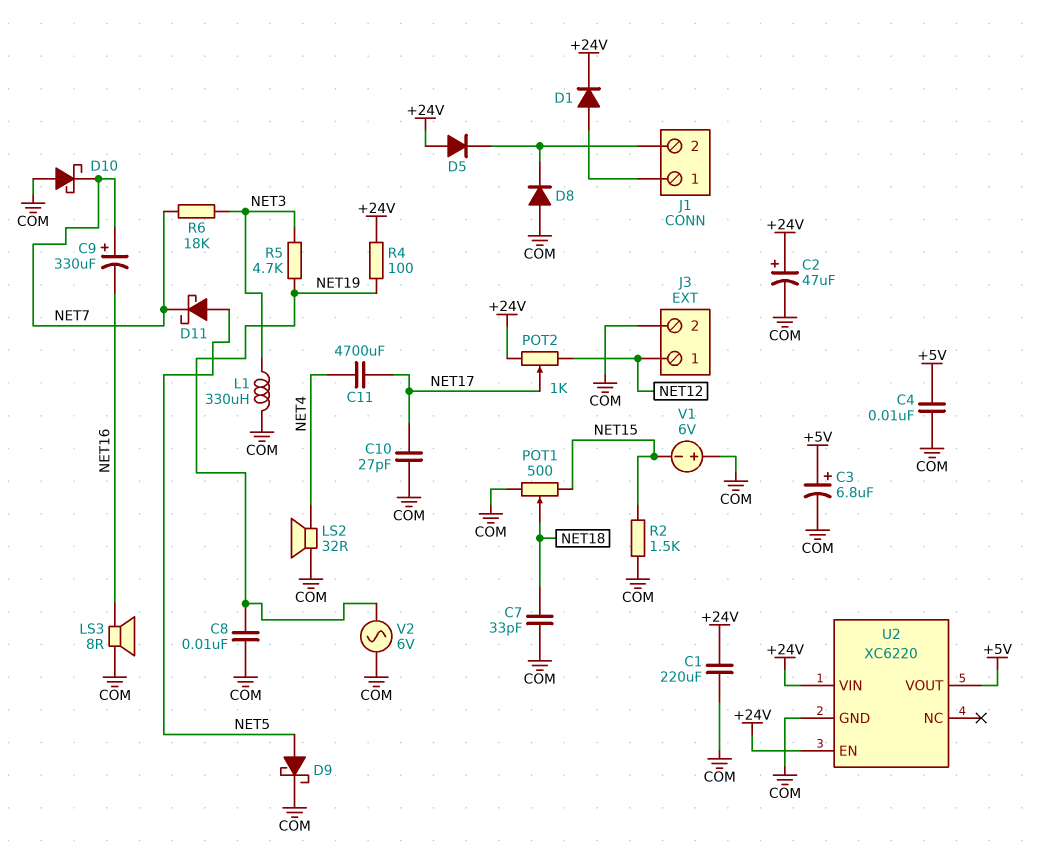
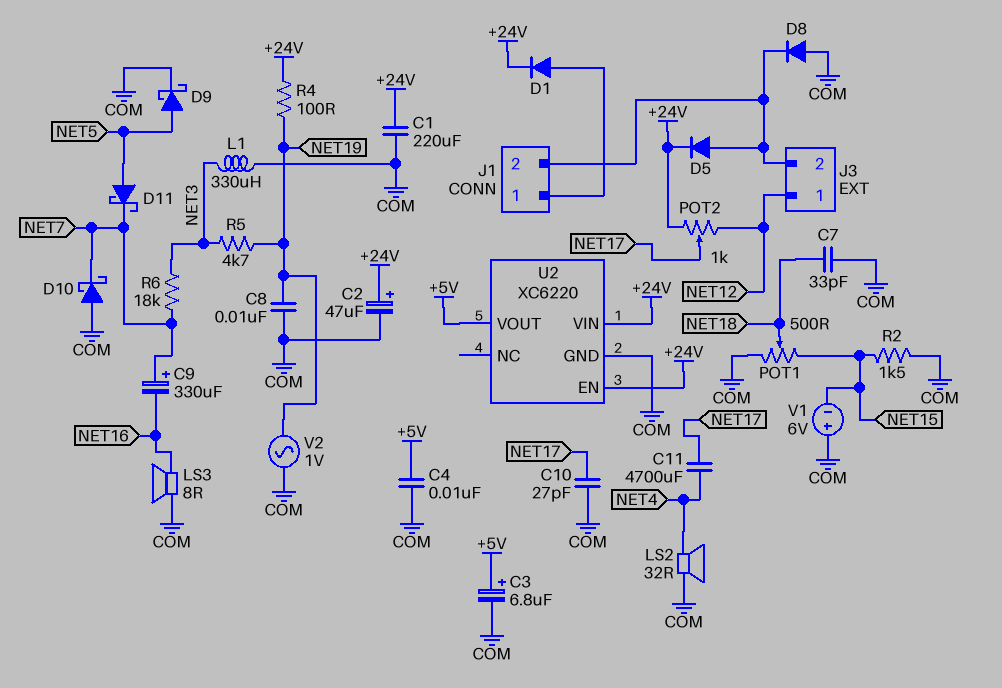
D5: diode (A +24V, K J1/2) -> diode (A J1/2, K +24V)
J3 pin 2: COM -> J1/2
V2: AC 6V (COM, NET19) -> AC 1V (COM, NET19)

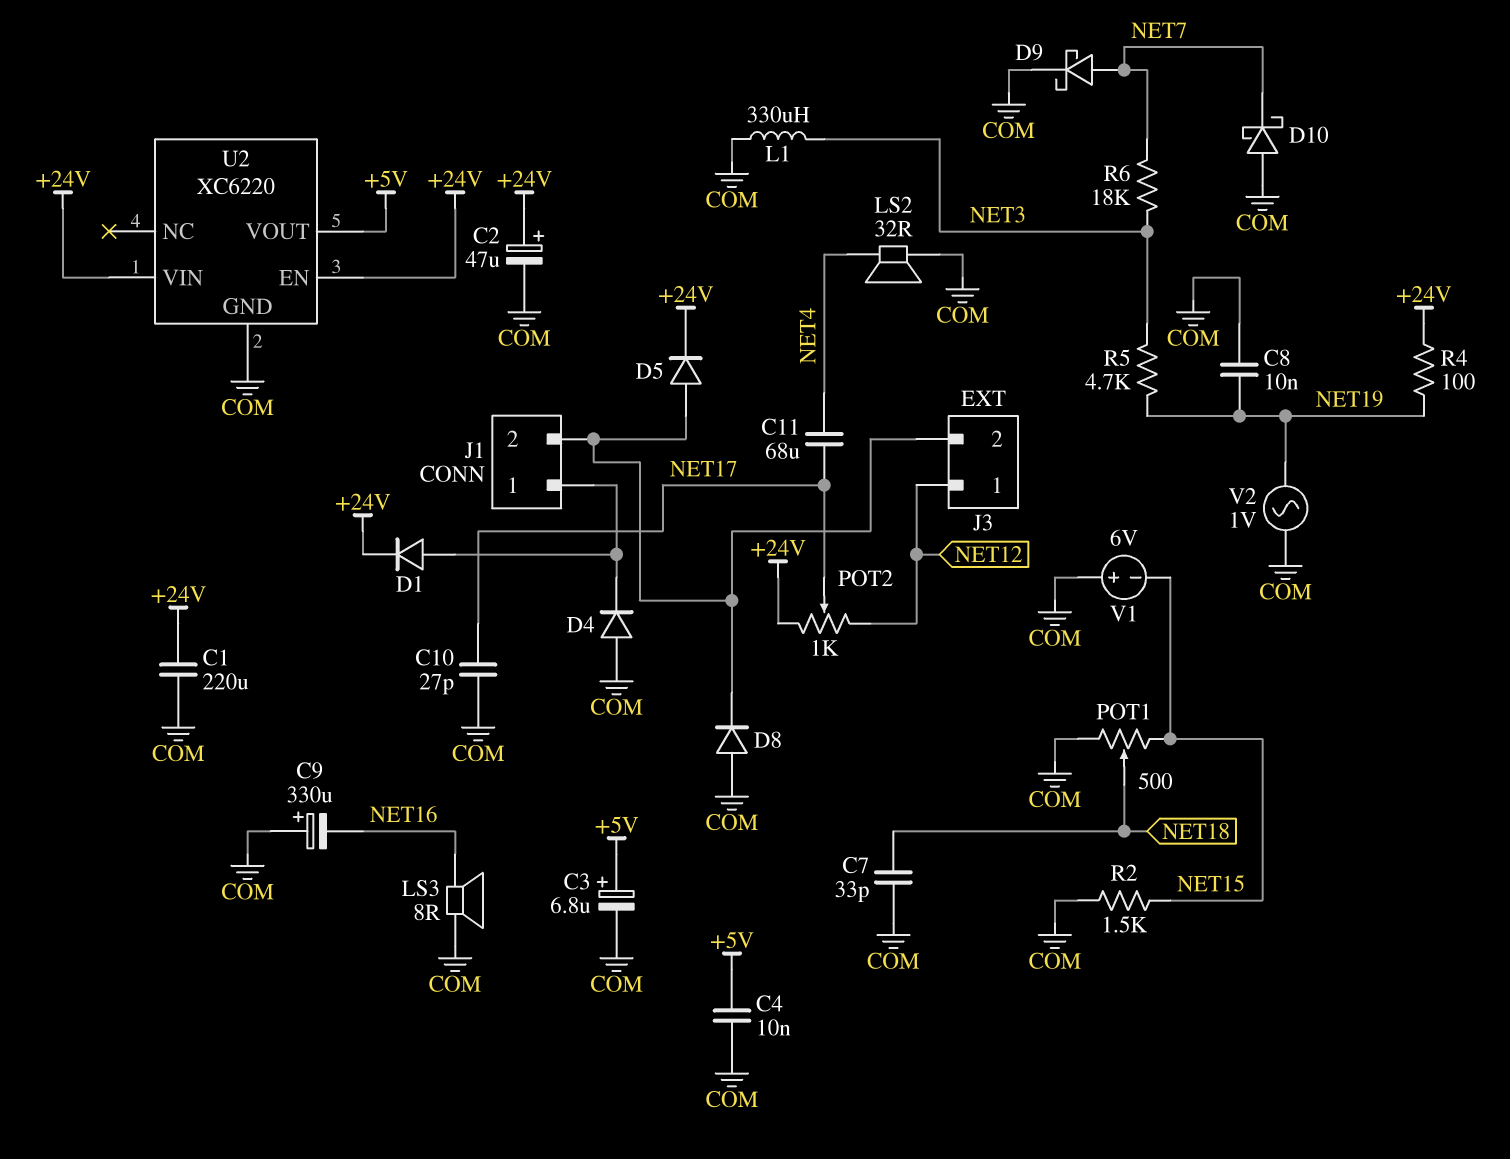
C9: 330uF (plus NET7, minus NET16) -> 330uF (plus COM, minus NET16)
C11: 4700uF (NET4, NET17) -> 68uF (NET4, NET17)
D4: none -> diode (A COM, K J1/1)
D9: schottky (A NET5, K COM) -> schottky (A NET7, K COM)
D11: schottky (A NET5, K NET7) -> none

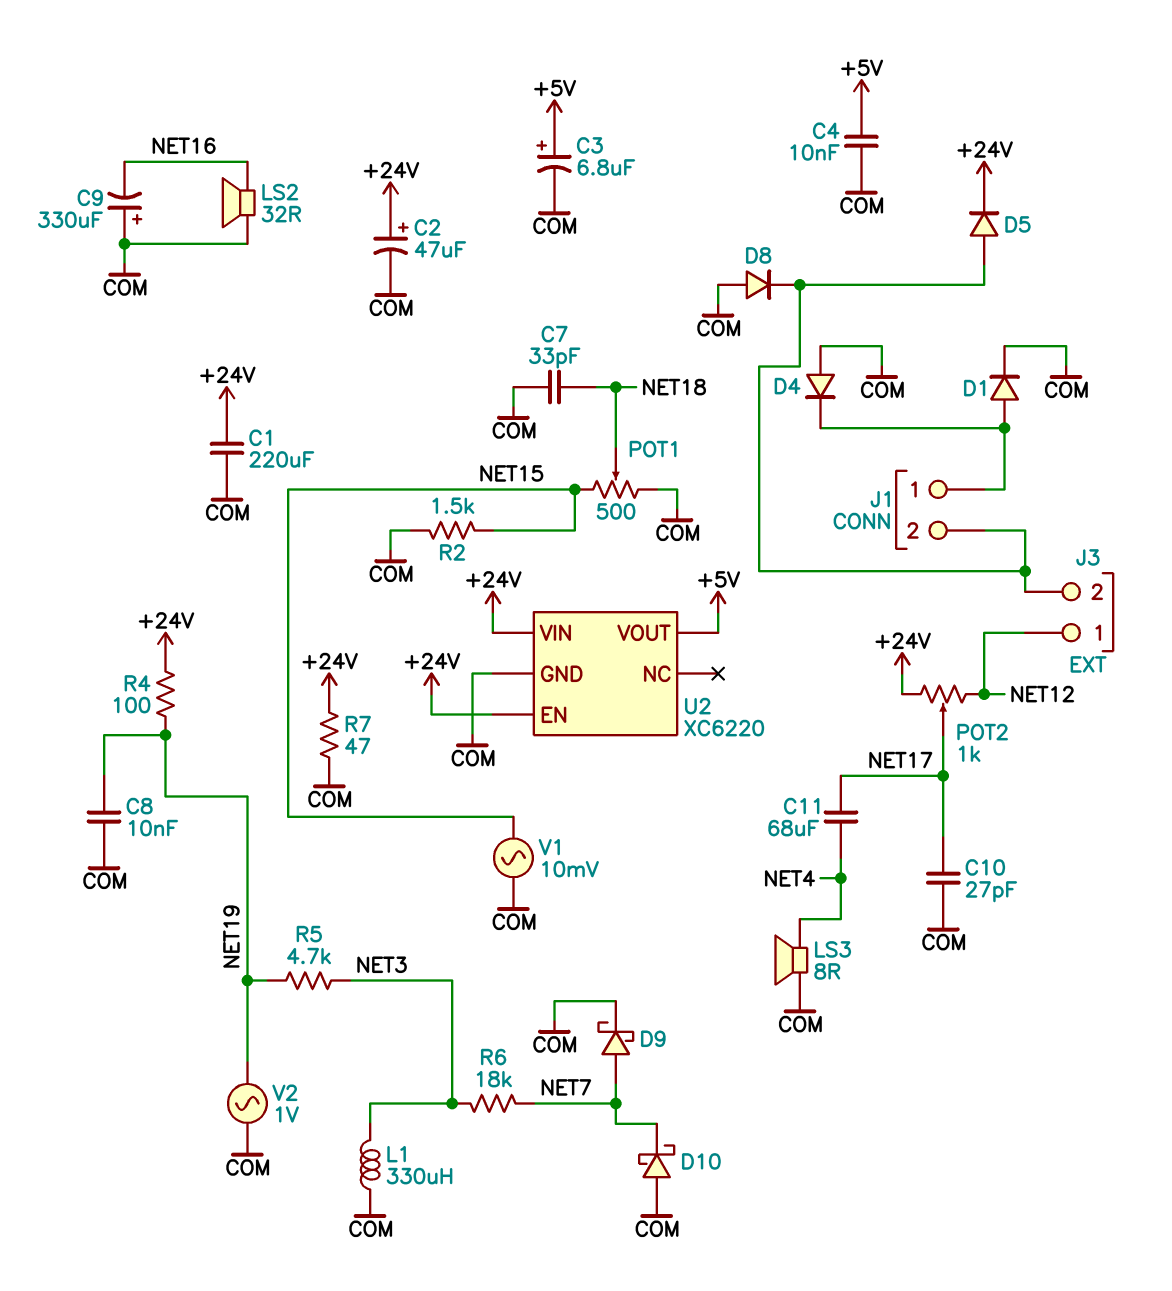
D1: diode (A J1/1, K +24V) -> diode (A J1/1, K COM)
LS2: speaker 32R (COM, NET4) -> speaker 32R (COM, NET16)
LS3: speaker 8R (COM, NET16) -> speaker 8R (COM, NET4)
R7: none -> 47 (+24V, COM)
V1: 6V (plus COM, minus NET15) -> AC 10mV (COM, NET15)

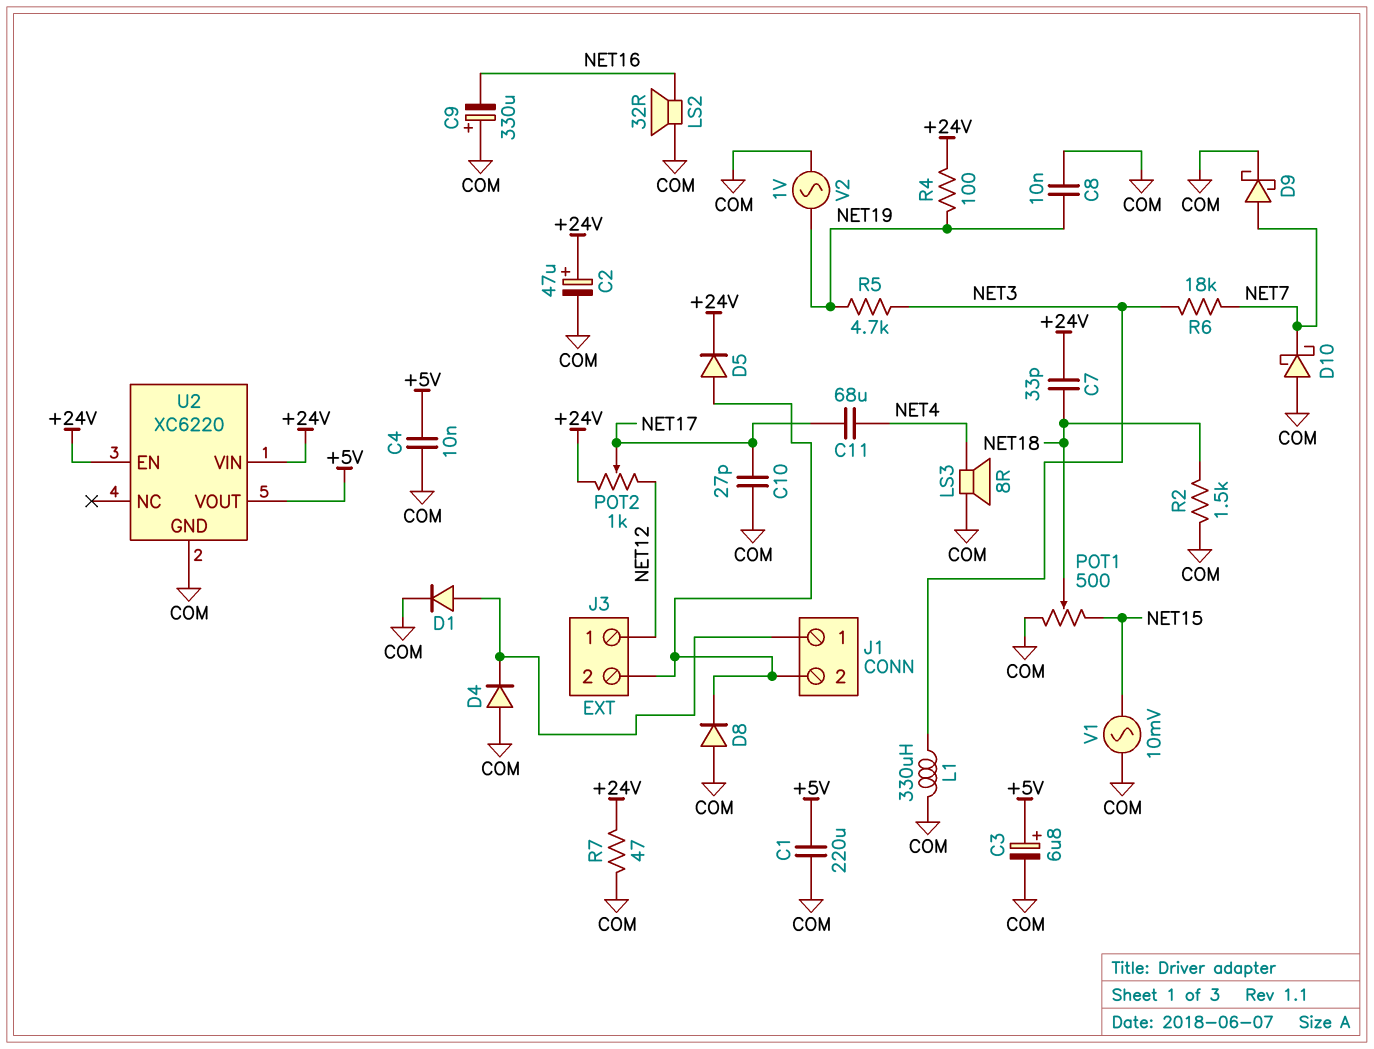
C1: 220uF (+24V, COM) -> 220uF (+5V, COM)
C7: 33pF (COM, NET18) -> 33pF (+24V, NET18)
R2: 1.5k (COM, NET15) -> 1.5k (COM, NET18)

